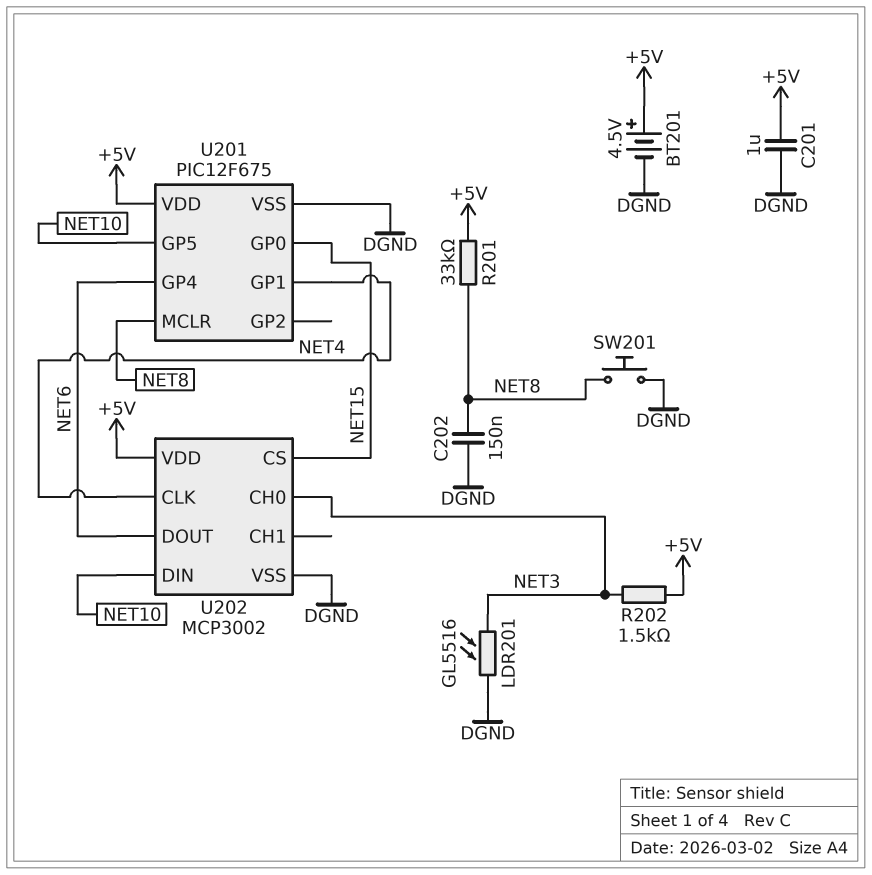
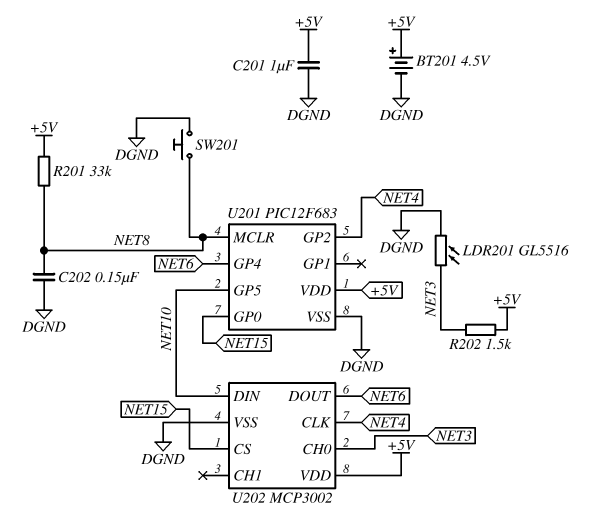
U201: PIC12F675 -> PIC12F683
U201 pin GP1: NET4 -> none
U201 pin GP2: none -> NET4

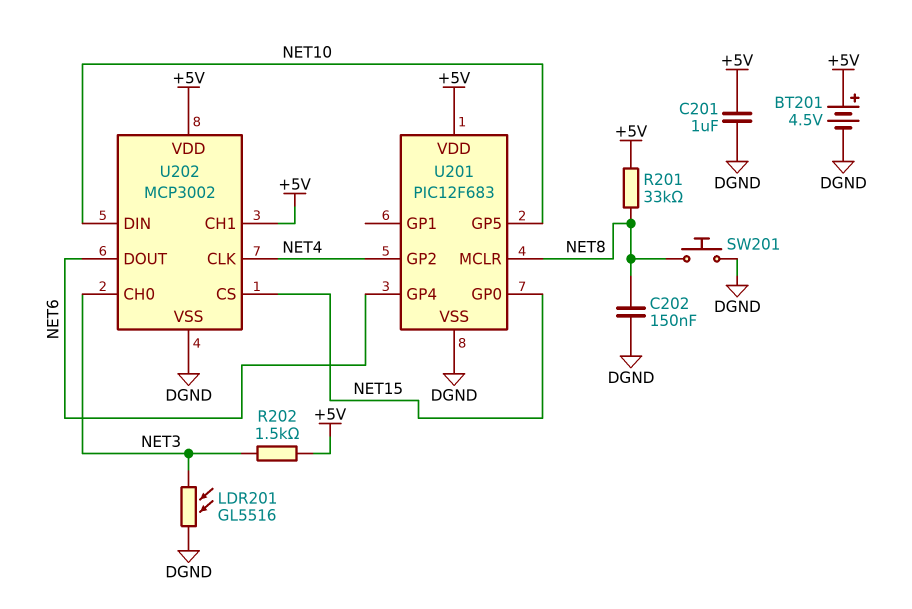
U202 pin CH1: none -> +5V

